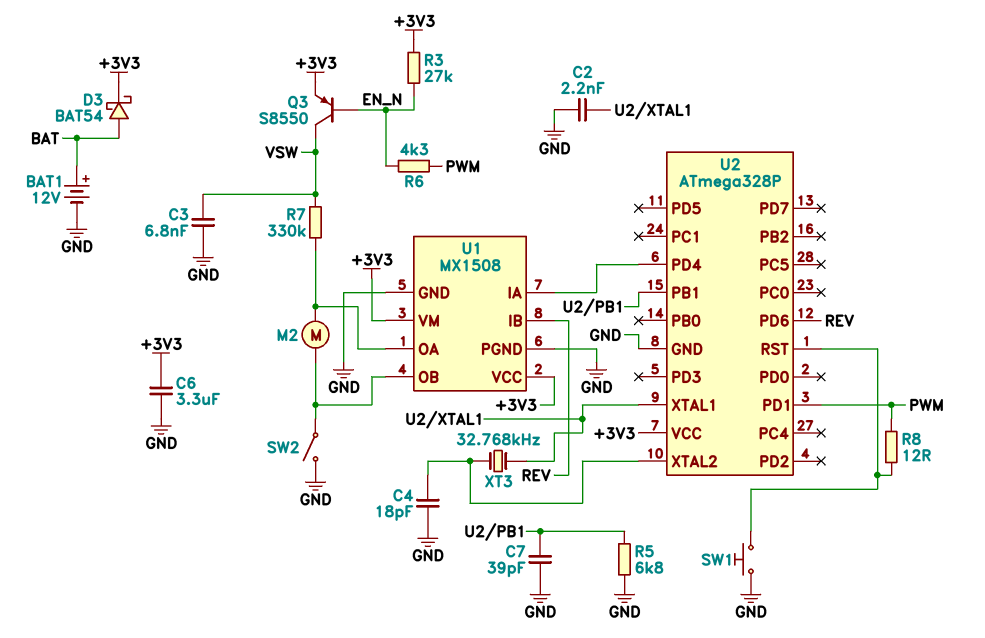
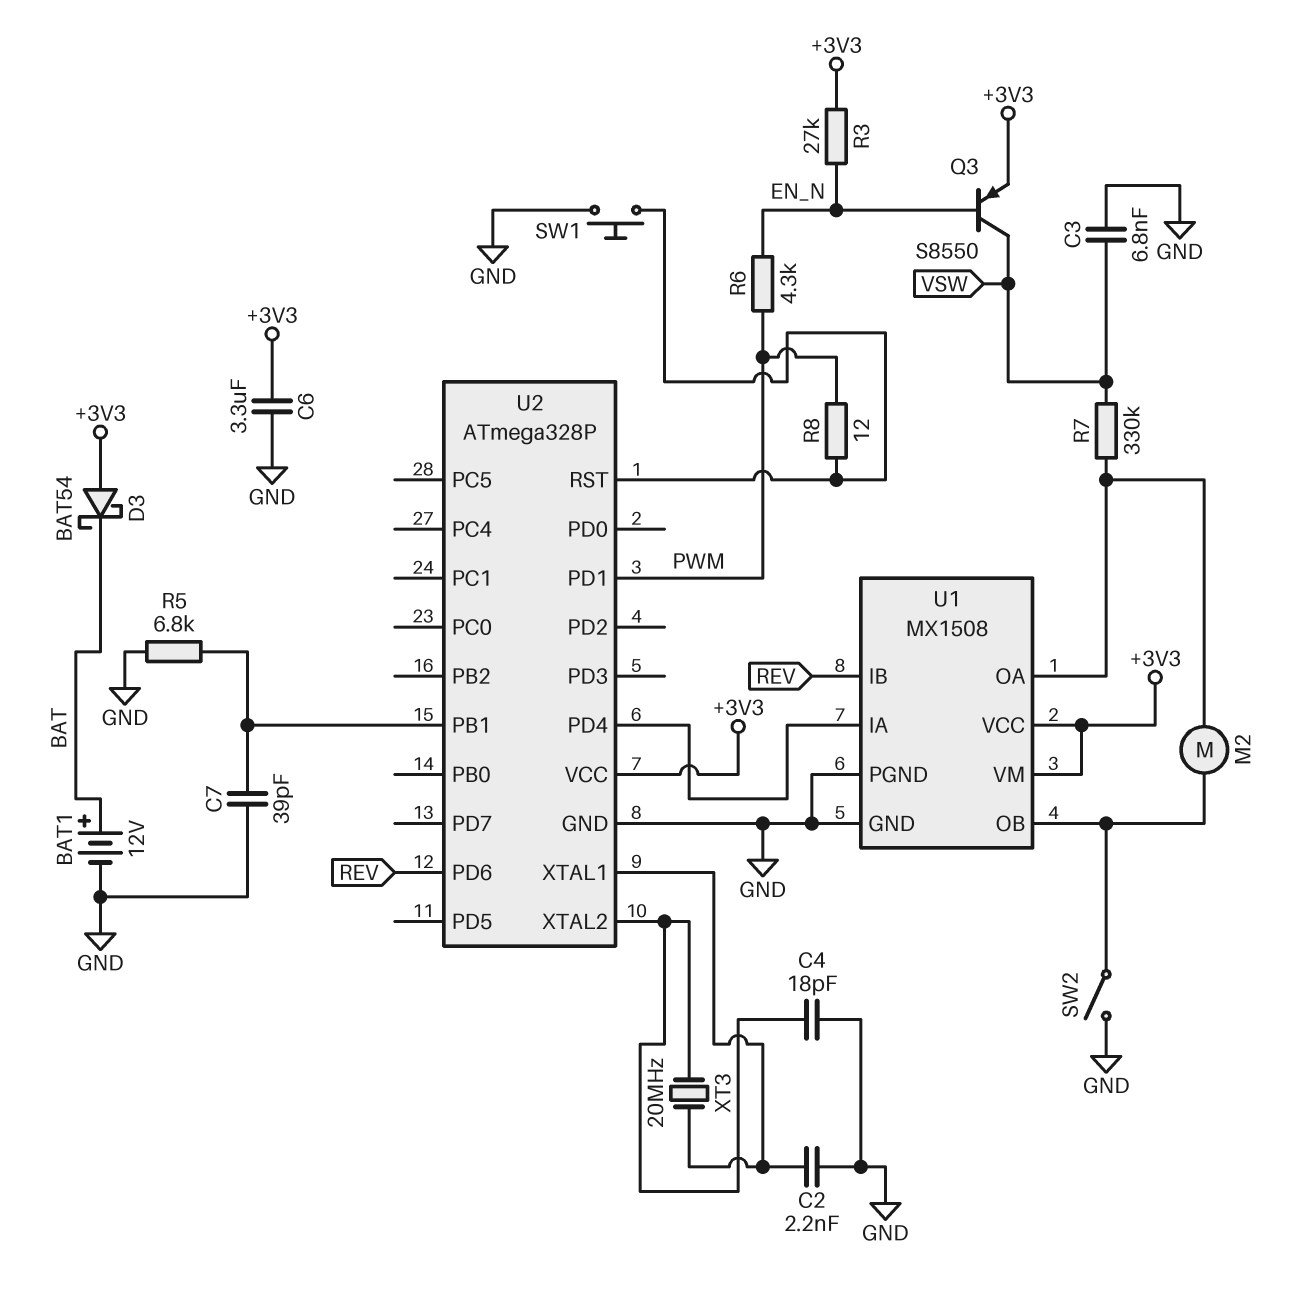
D3: schottky BAT54 (A BAT, K +3V3) -> schottky BAT54 (A +3V3, K BAT)
XT3: 32.768kHz (U2/XTAL1, U2/XTAL2) -> 20MHz (U2/XTAL1, U2/XTAL2)

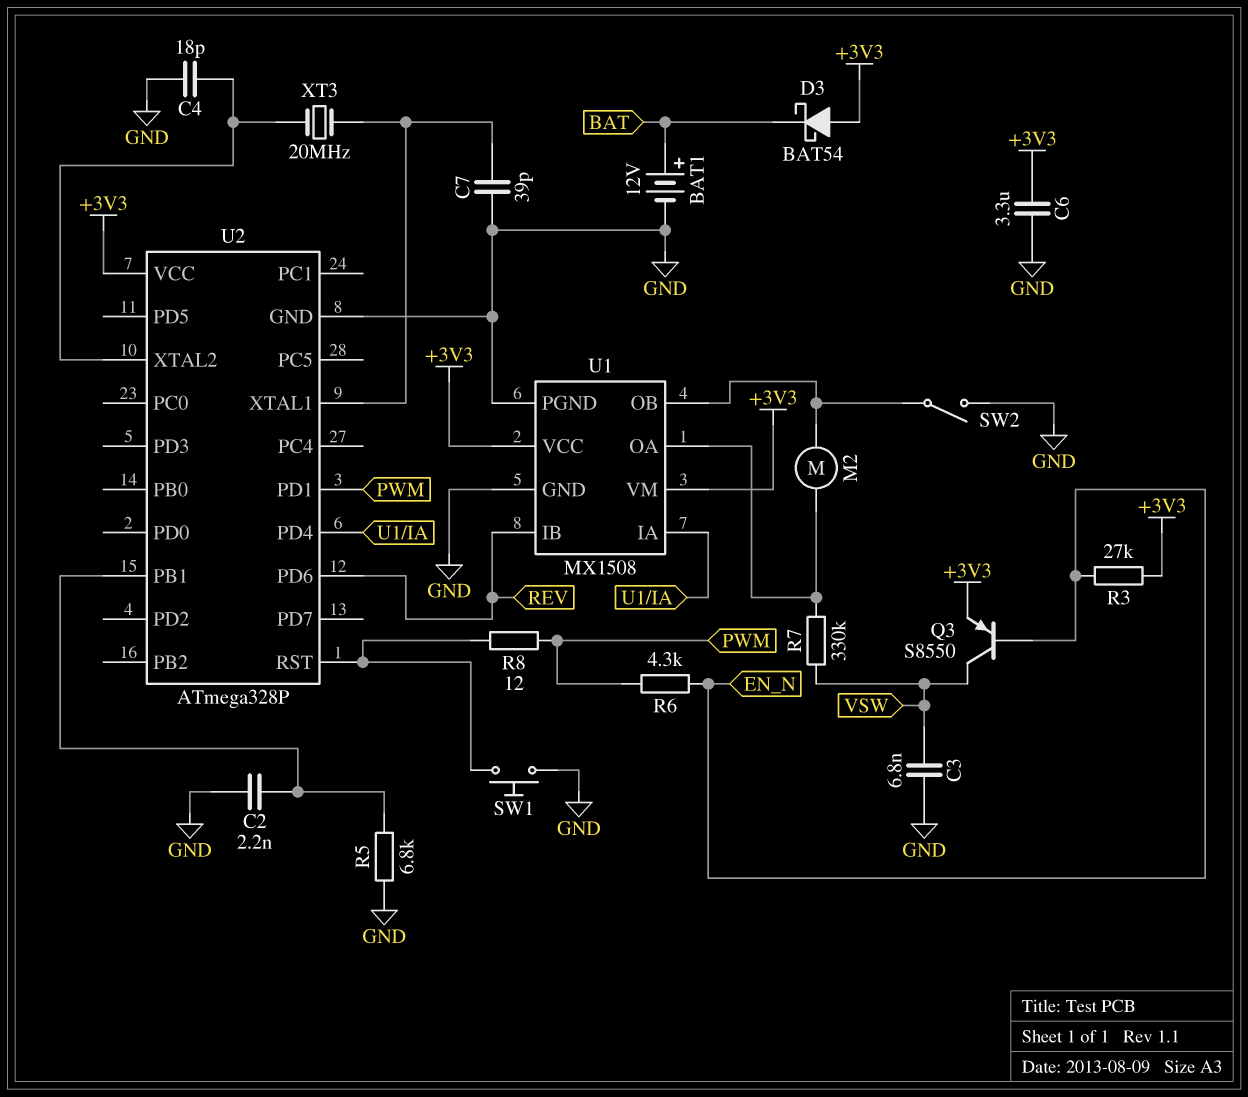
C2: 2.2nF (GND, U2/XTAL1) -> 2.2nF (GND, U2/PB1)
C7: 39pF (GND, U2/PB1) -> 39pF (GND, U2/XTAL1)

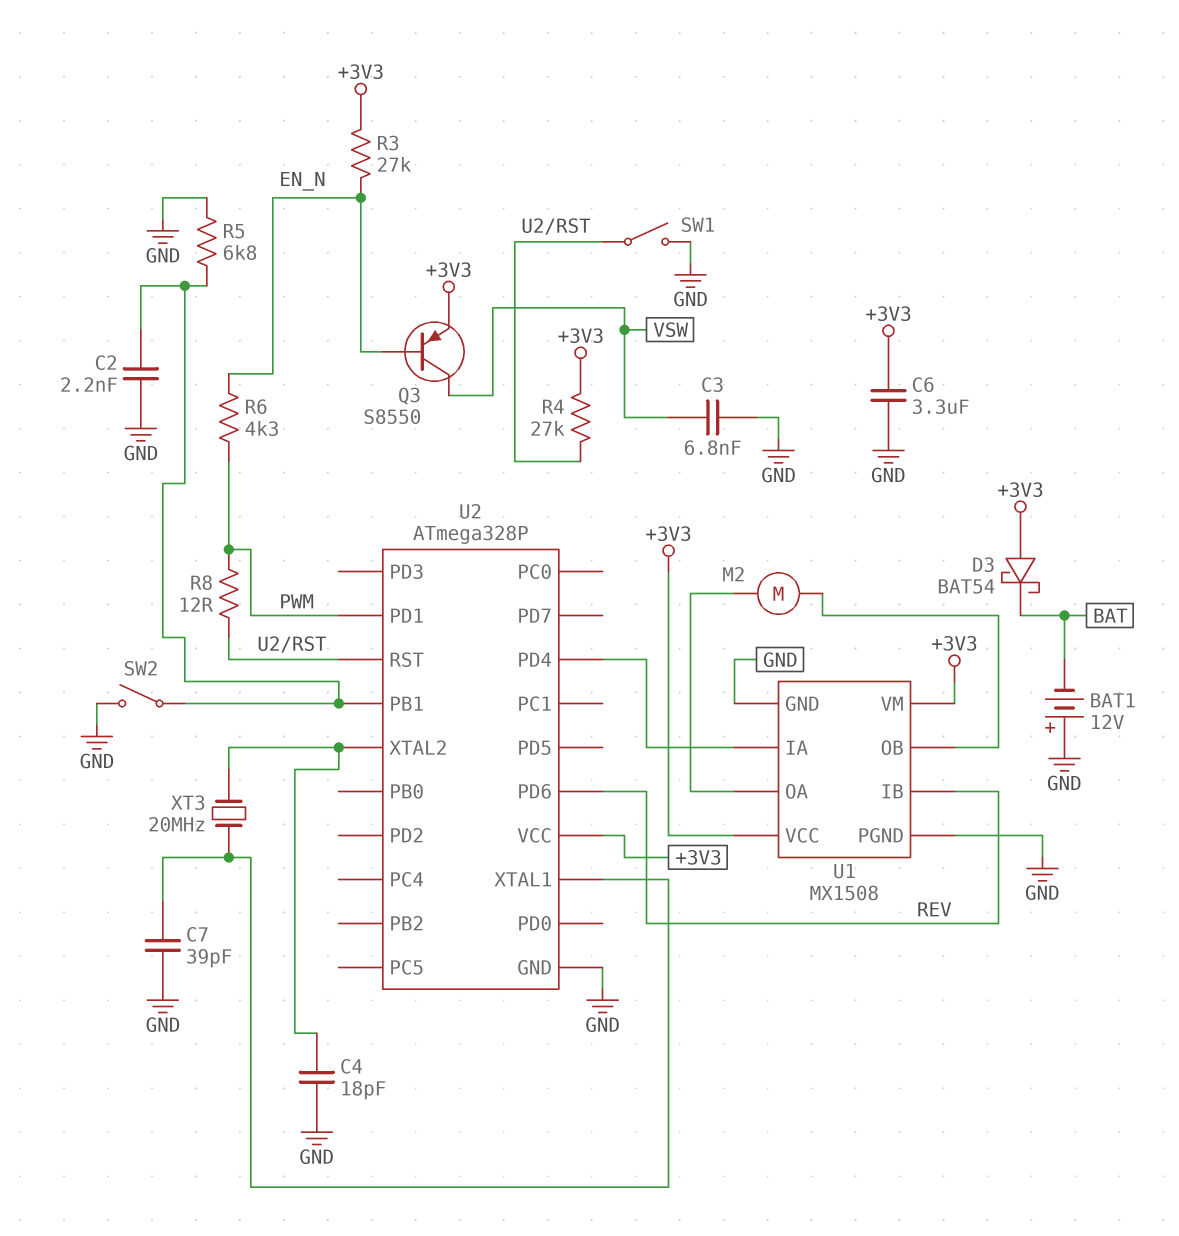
BAT1: 12V (plus BAT, minus GND) -> 12V (plus GND, minus BAT)
R4: none -> 27k (+3V3, U2/RST)
R7: 330k (U1/OA, VSW) -> none
SW1: button (GND, U2/RST) -> switch (GND, U2/RST)
SW2: switch (GND, U1/OB) -> switch (GND, U2/PB1)

